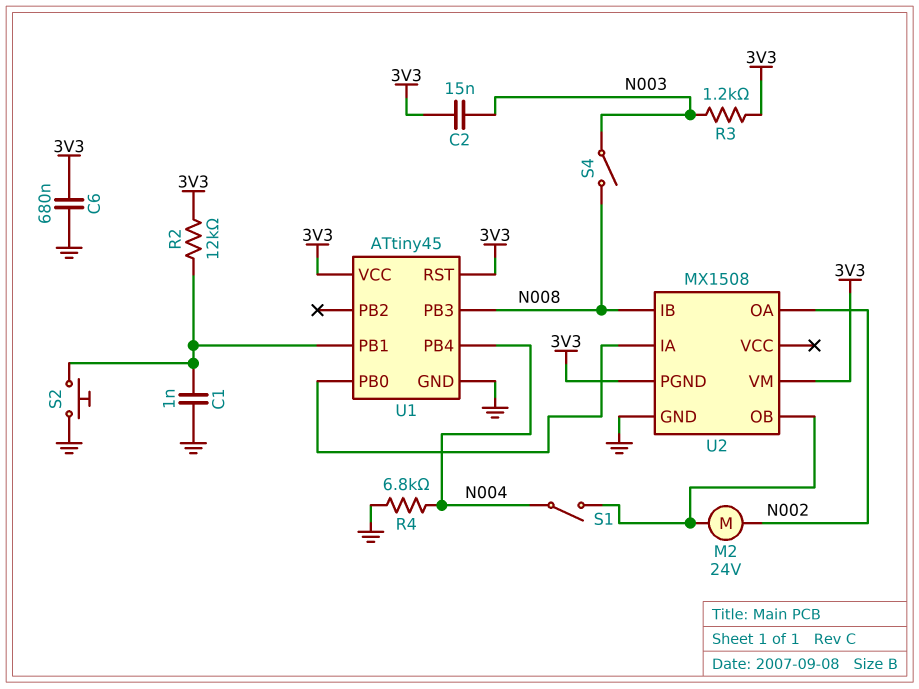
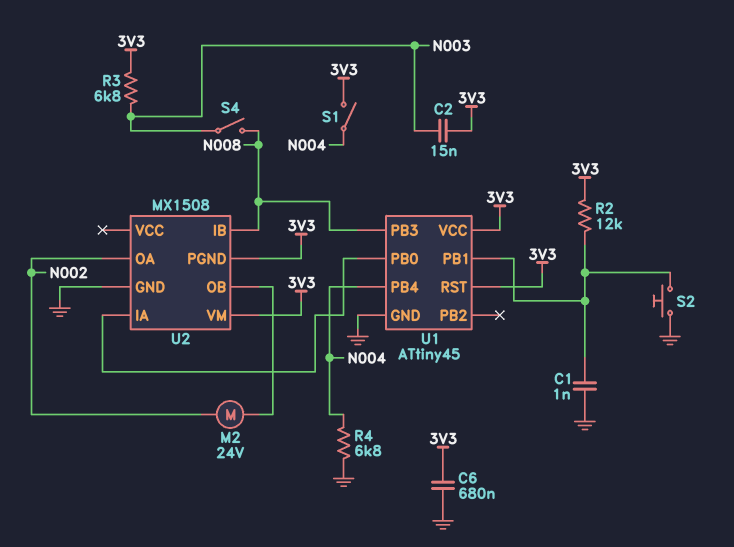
R3: 1.2k (3V3, N003) -> 6.8k (3V3, N003)
S1: switch (N004, U2/OB) -> switch (3V3, N004)

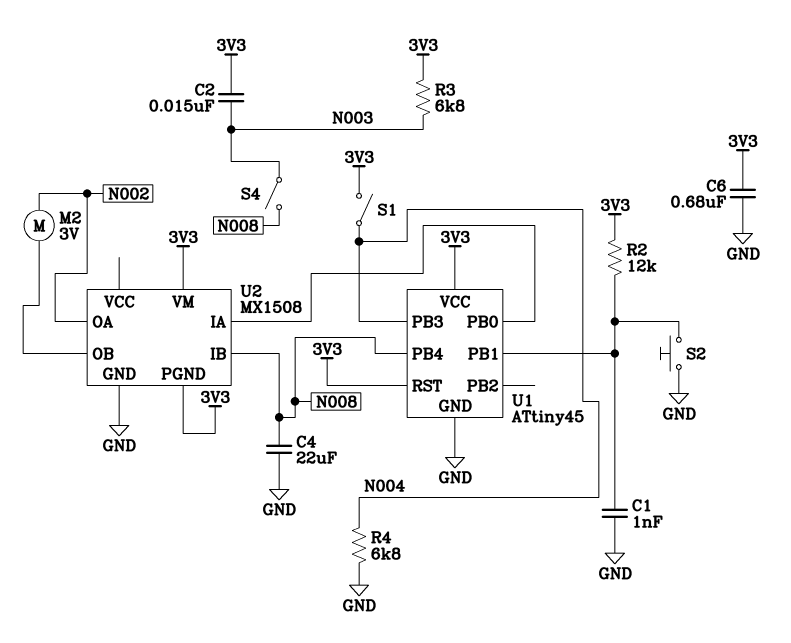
C4: none -> 22uF (GND, N008)
M2: motor 24V (N002, U2/OB) -> motor 3V (N002, U2/OB)
U1 pin PB3: N008 -> N004
U1 pin PB4: N004 -> N008

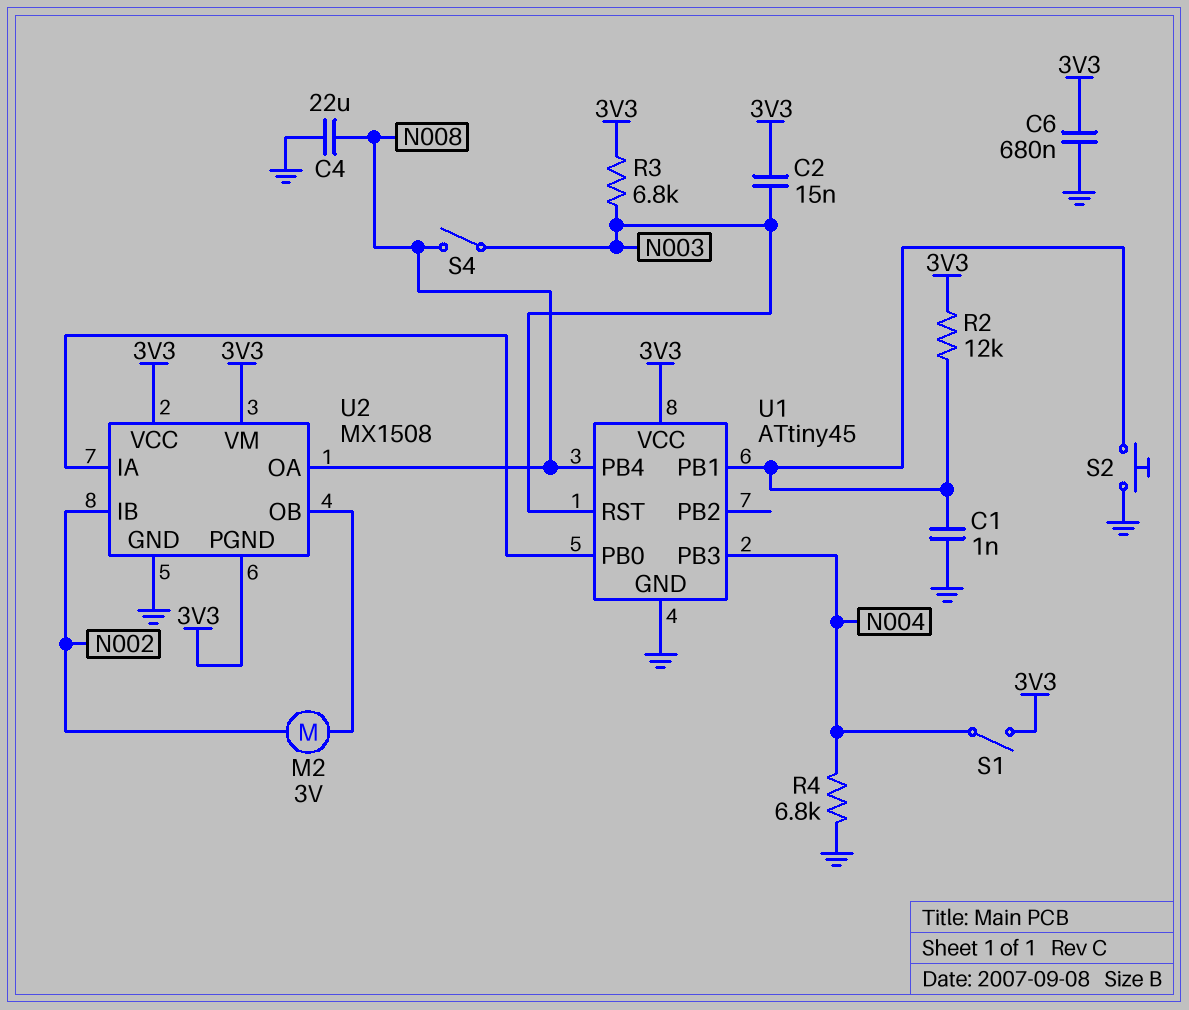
U1 pin RST: 3V3 -> N003
U2 pin IB: N008 -> N002
U2 pin OA: N002 -> N008
U2 pin VCC: none -> 3V3

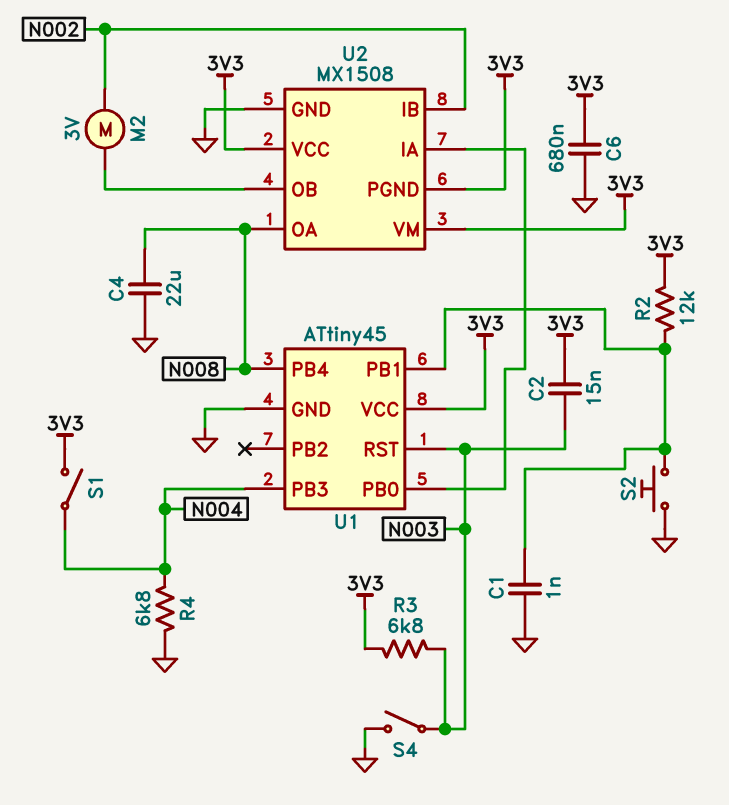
S4: switch (N003, N008) -> switch (GND, N003)

